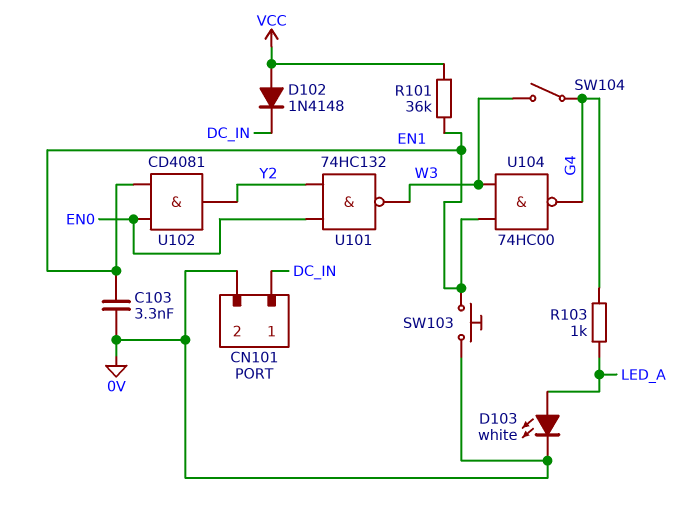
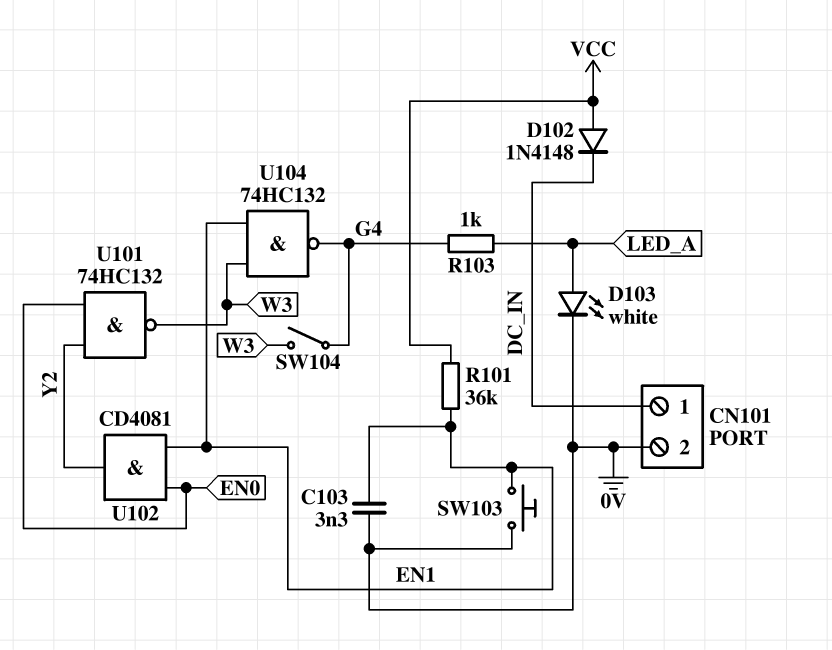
U104: NAND 74HC00 (in EN1, in W3, out G4) -> NAND 74HC132 (in EN1, in W3, out G4)

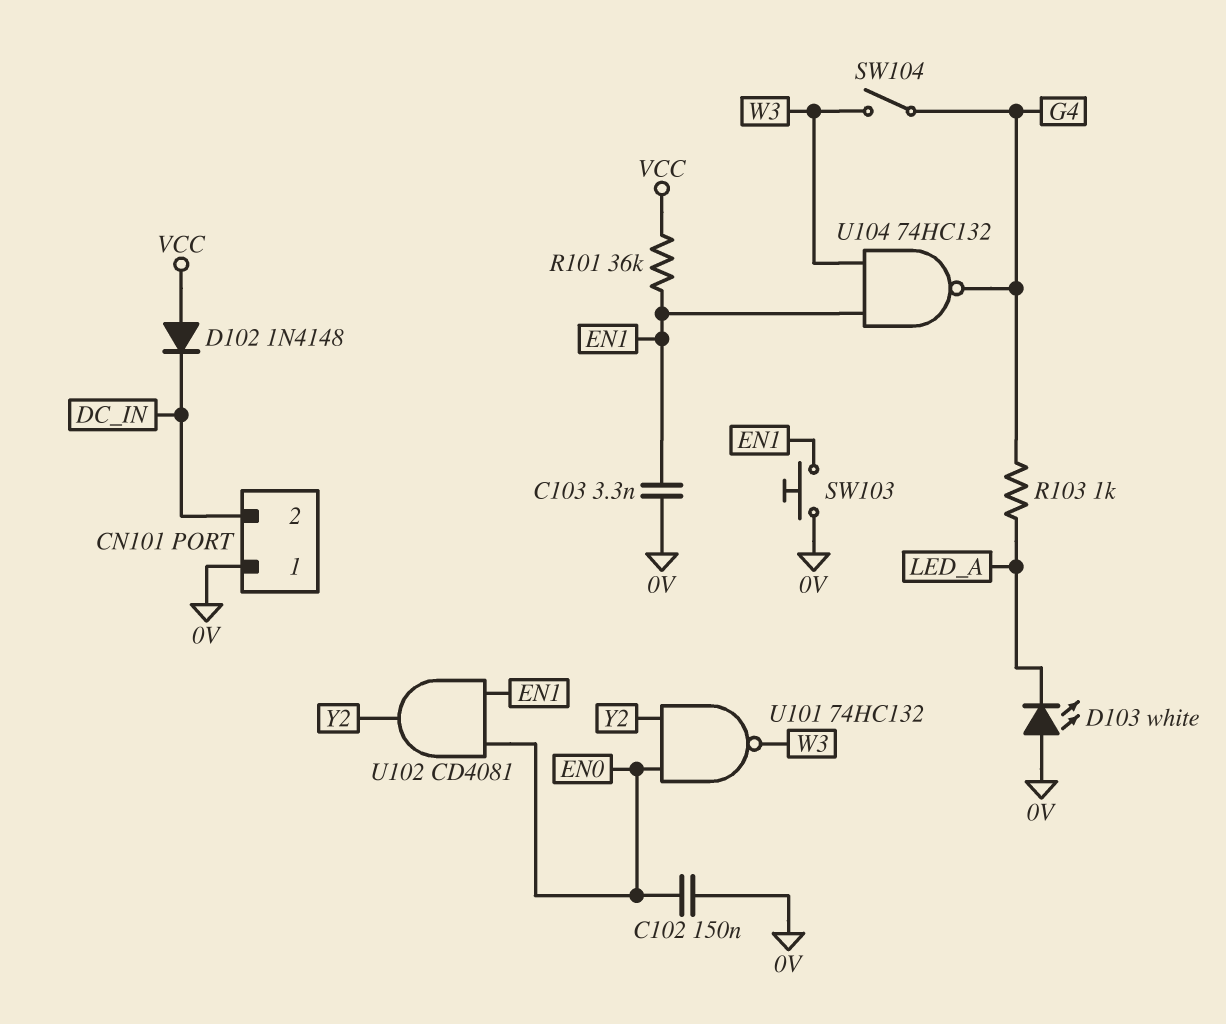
C102: none -> 150nF (0V, EN0)
CN101 pin 1: DC_IN -> 0V
CN101 pin 2: 0V -> DC_IN
D103: LED white (A LED_A, K 0V) -> LED white (A 0V, K LED_A)

